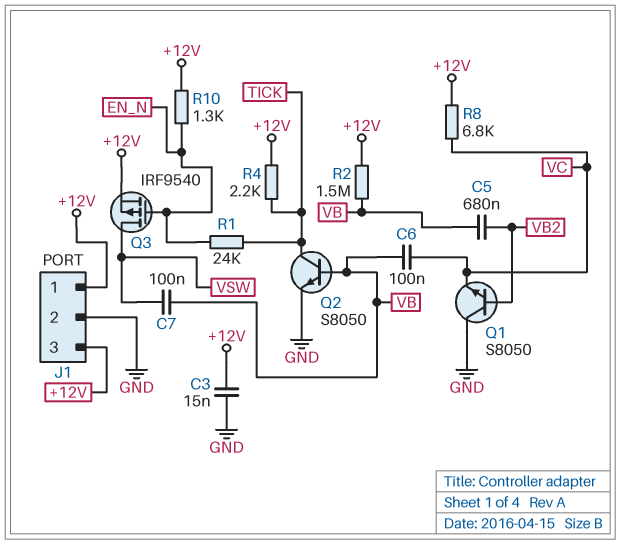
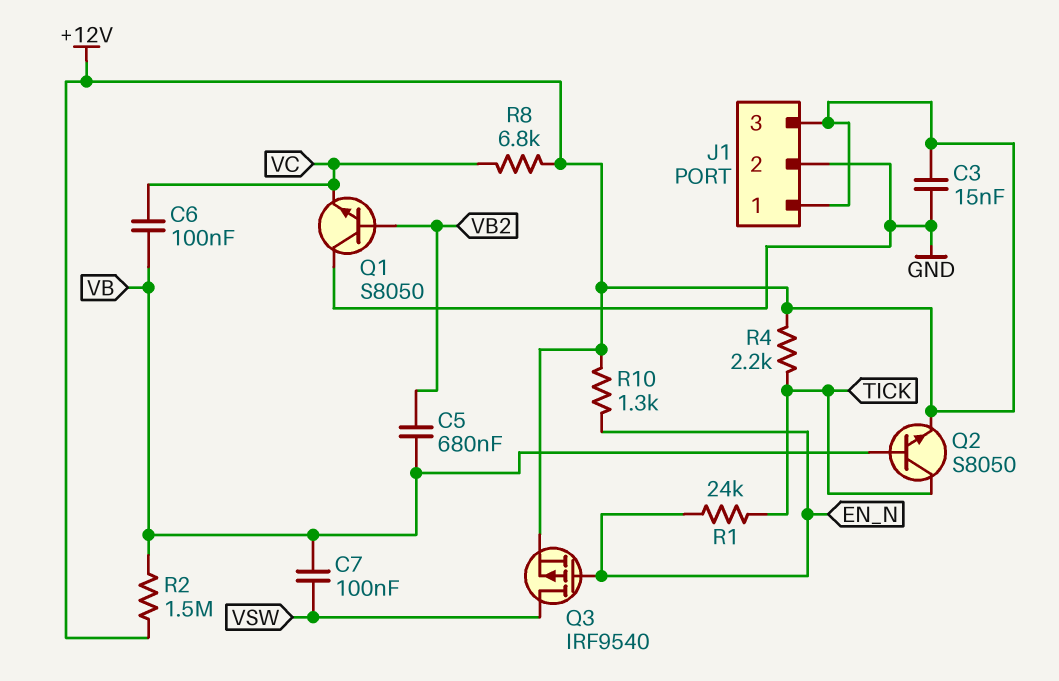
Q2: NPN S8050 (B VB, C TICK, E GND) -> NPN S8050 (B VB, C TICK, E +12V)

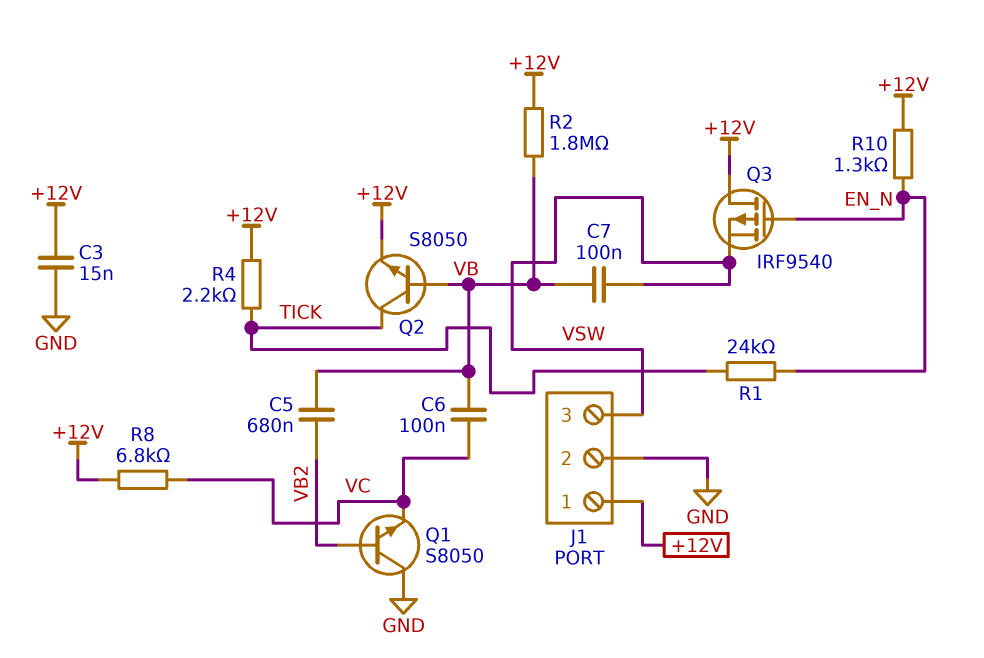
J1 pin 3: +12V -> VSW
Q3: PMOS IRF9540 (G EN_N, D VSW, S +12V) -> PMOS IRF9540 (G EN_N, D +12V, S VSW)
R2: 1.5M (+12V, VB) -> 1.8M (+12V, VB)

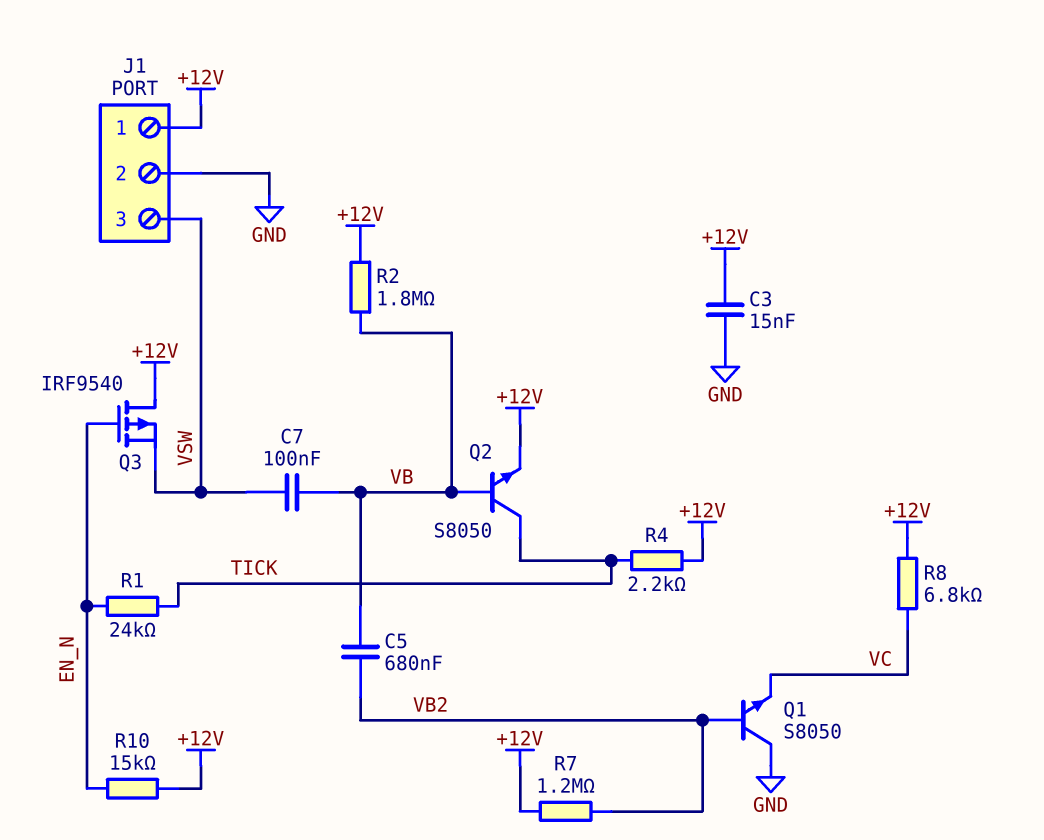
C6: 100nF (VB, VC) -> none
R7: none -> 1.2M (+12V, VB2)
R10: 1.3k (+12V, EN_N) -> 15k (+12V, EN_N)

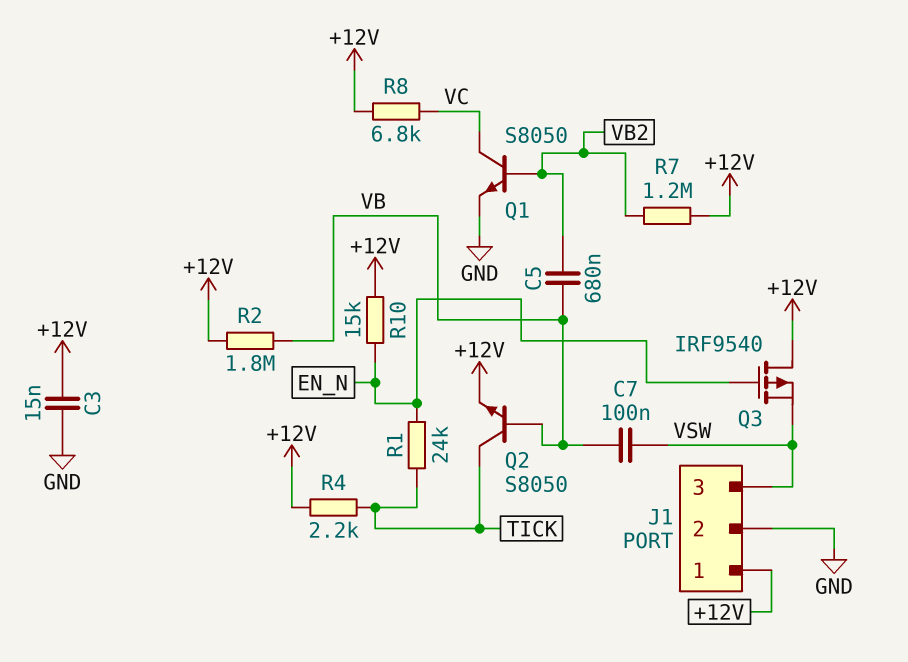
Q1: NPN S8050 (B VB2, C GND, E VC) -> NPN S8050 (B VB2, C VC, E GND)

